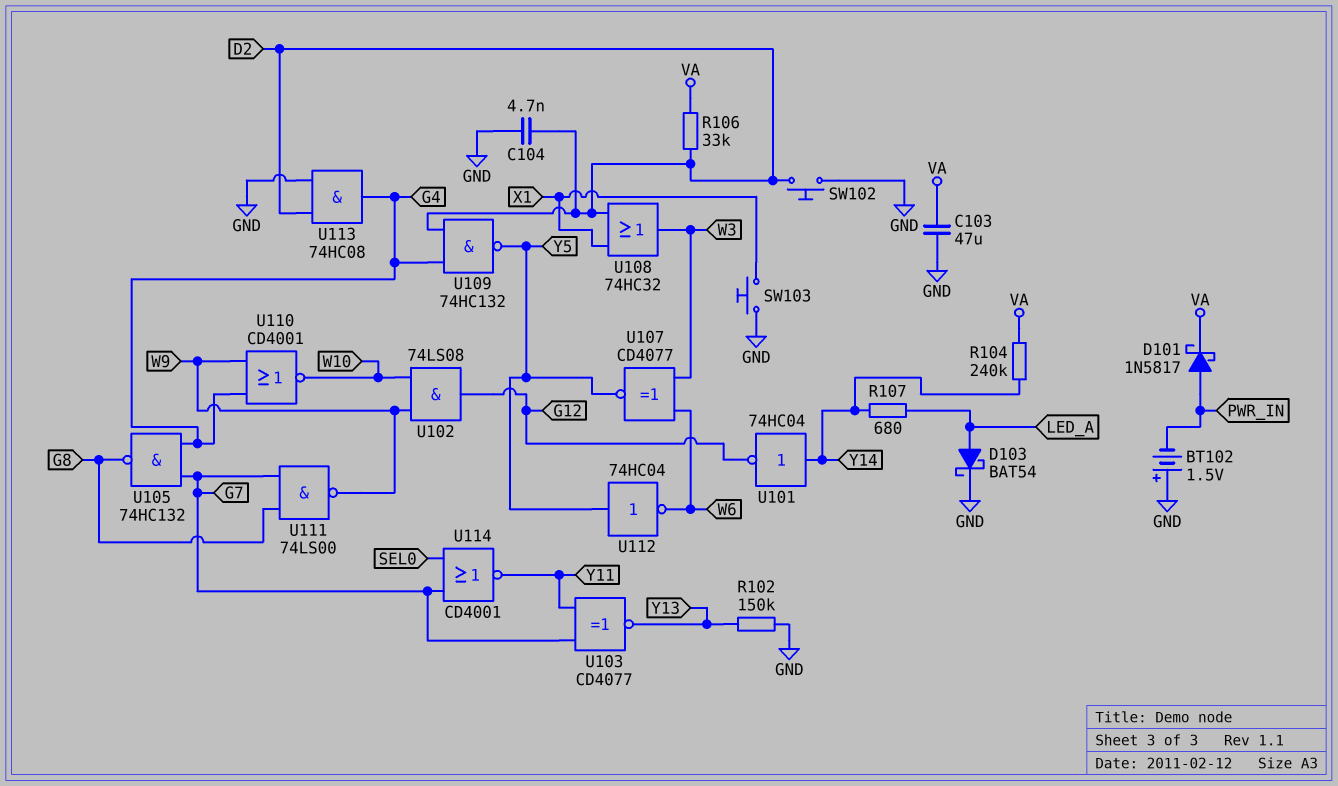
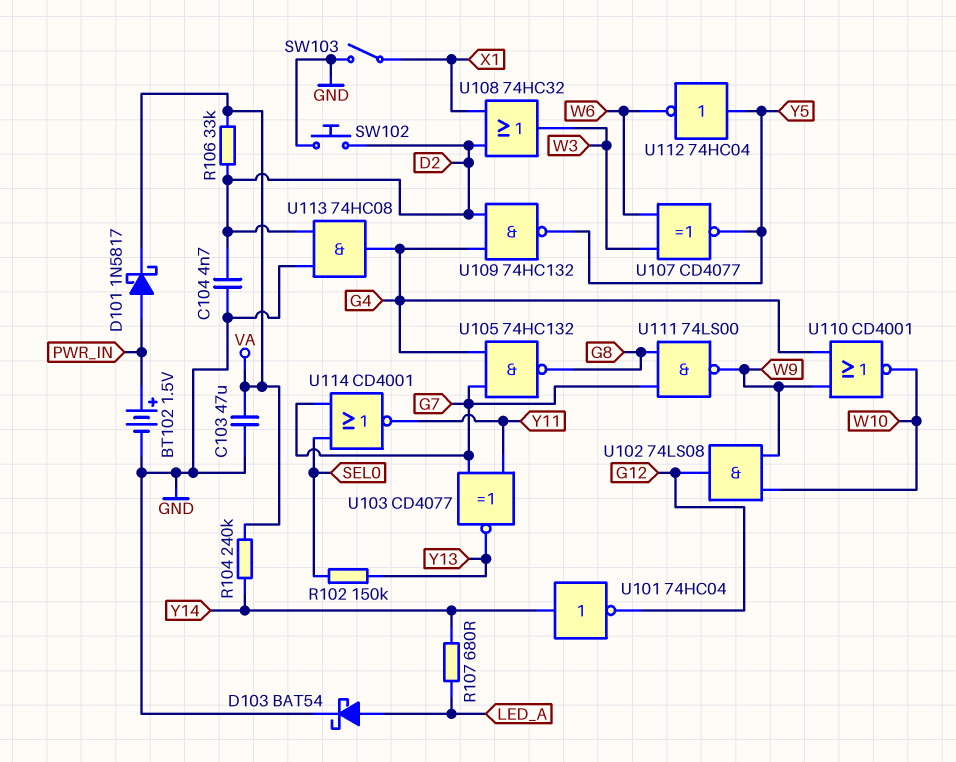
BT102: 1.5V (plus GND, minus PWR_IN) -> 1.5V (plus PWR_IN, minus GND)
R102: 150k (GND, Y13) -> 150k (SEL0, Y13)
SW103: button (GND, X1) -> switch (GND, X1)

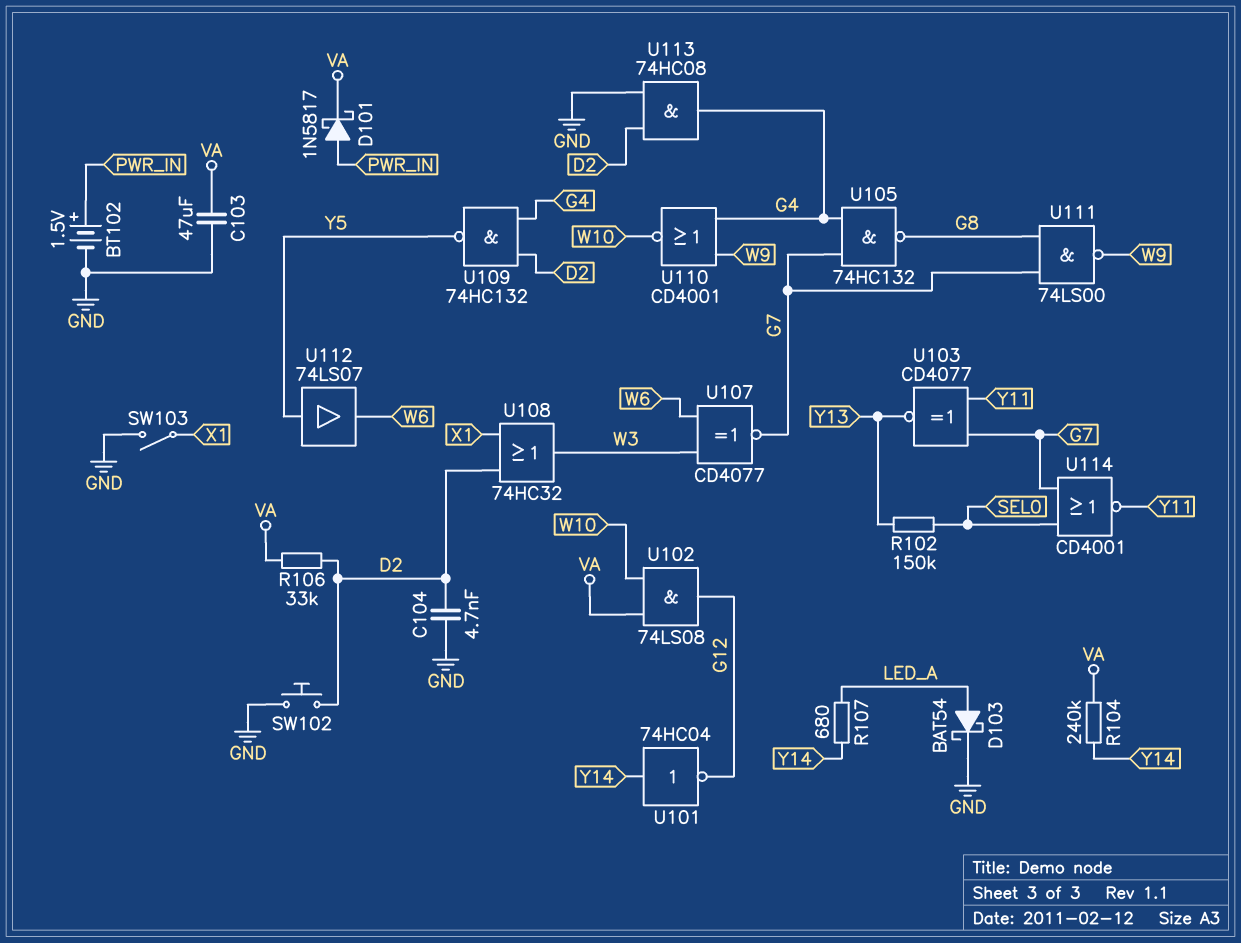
U102: AND 74LS08 (in W9, in W10, out G12) -> AND 74LS08 (in VA, in W10, out G12)
U107: XNOR CD4077 (in W3, in W6, out Y5) -> XNOR CD4077 (in W3, in W6, out G7)
U112: NOT 74HC04 (in Y5, out W6) -> buffer 74LS07 (in Y5, out W6)

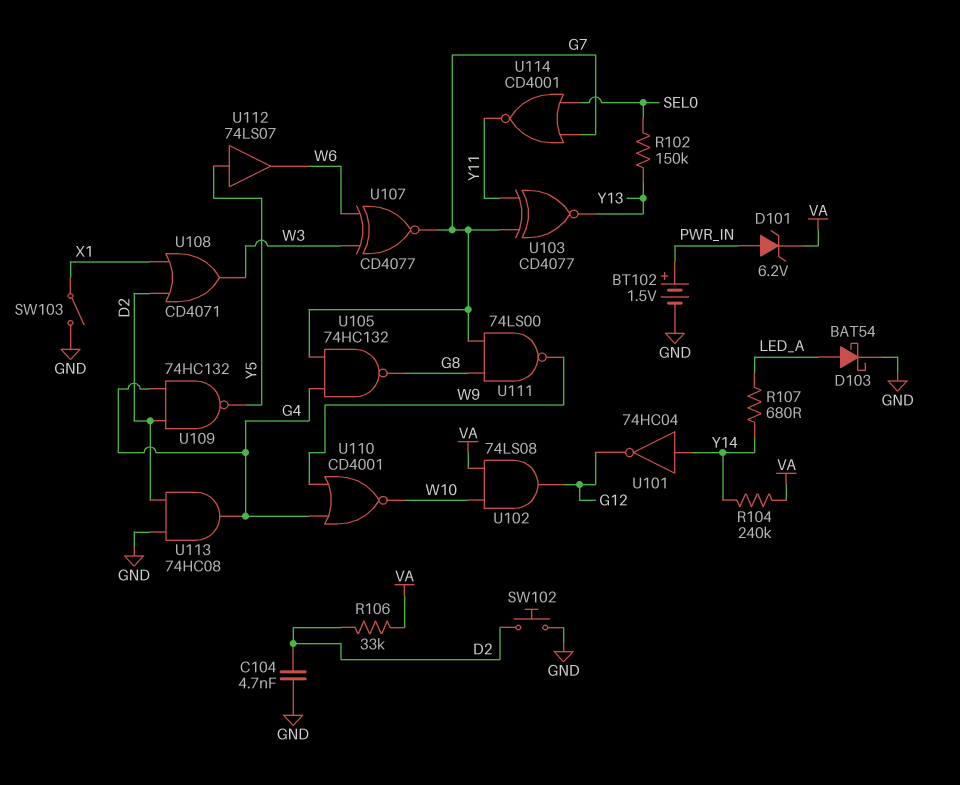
C103: 47uF (GND, VA) -> none
D101: schottky 1N5817 (A PWR_IN, K VA) -> zener 6.2V (A PWR_IN, K VA)
U108: OR 74HC32 (in D2, in X1, out W3) -> OR CD4071 (in D2, in X1, out W3)

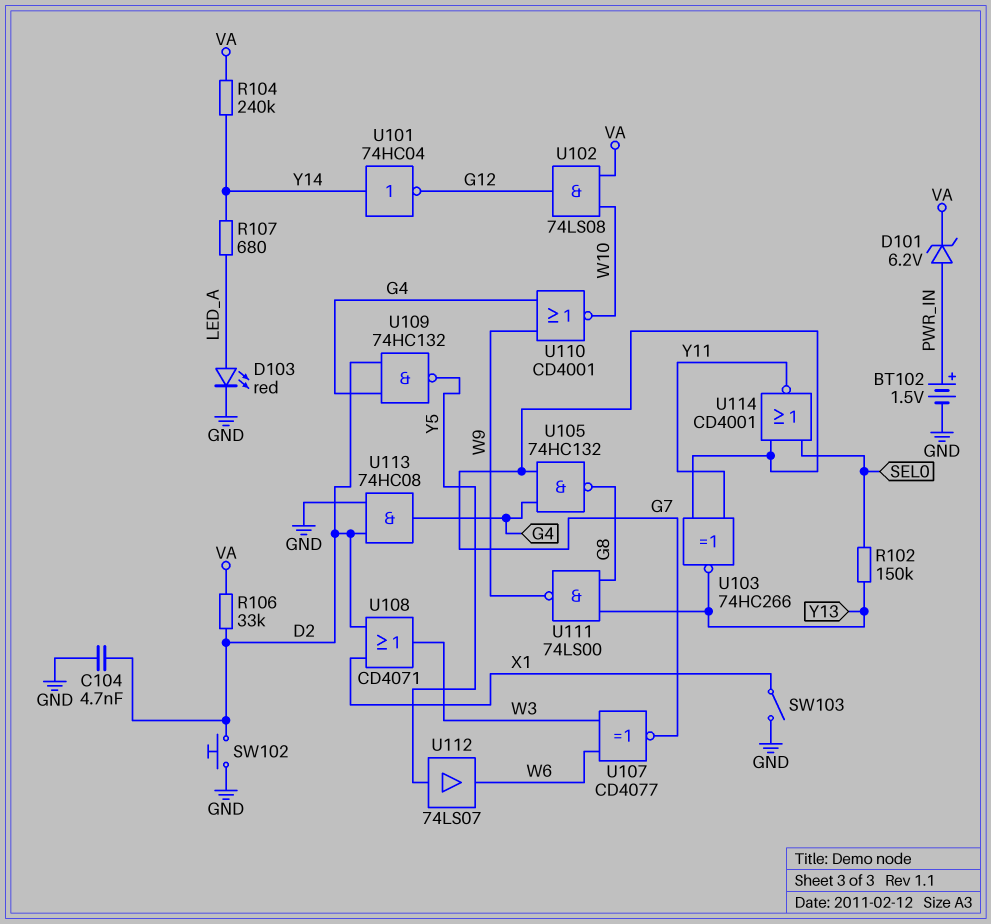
D103: schottky BAT54 (A LED_A, K GND) -> LED red (A LED_A, K GND)
U103: XNOR CD4077 (in G7, in Y11, out Y13) -> XNOR 74HC266 (in G7, in Y11, out Y13)
U111: NAND 74LS00 (in G7, in G8, out W9) -> NAND 74LS00 (in G8, in Y13, out W9)

